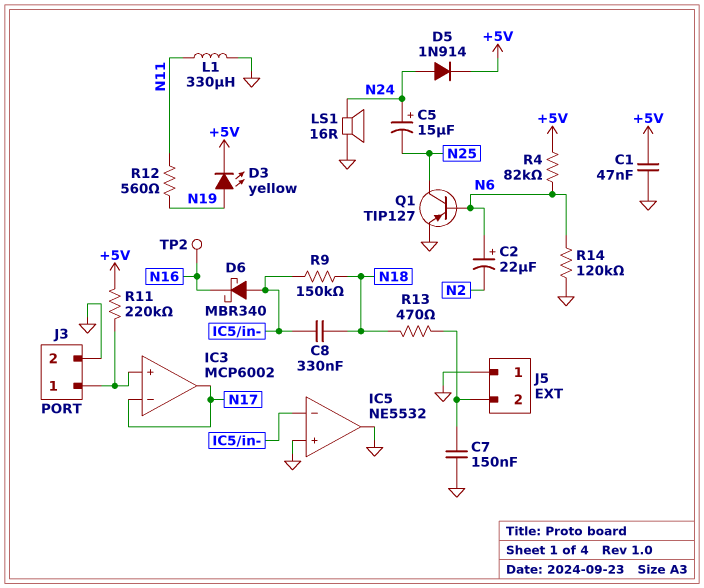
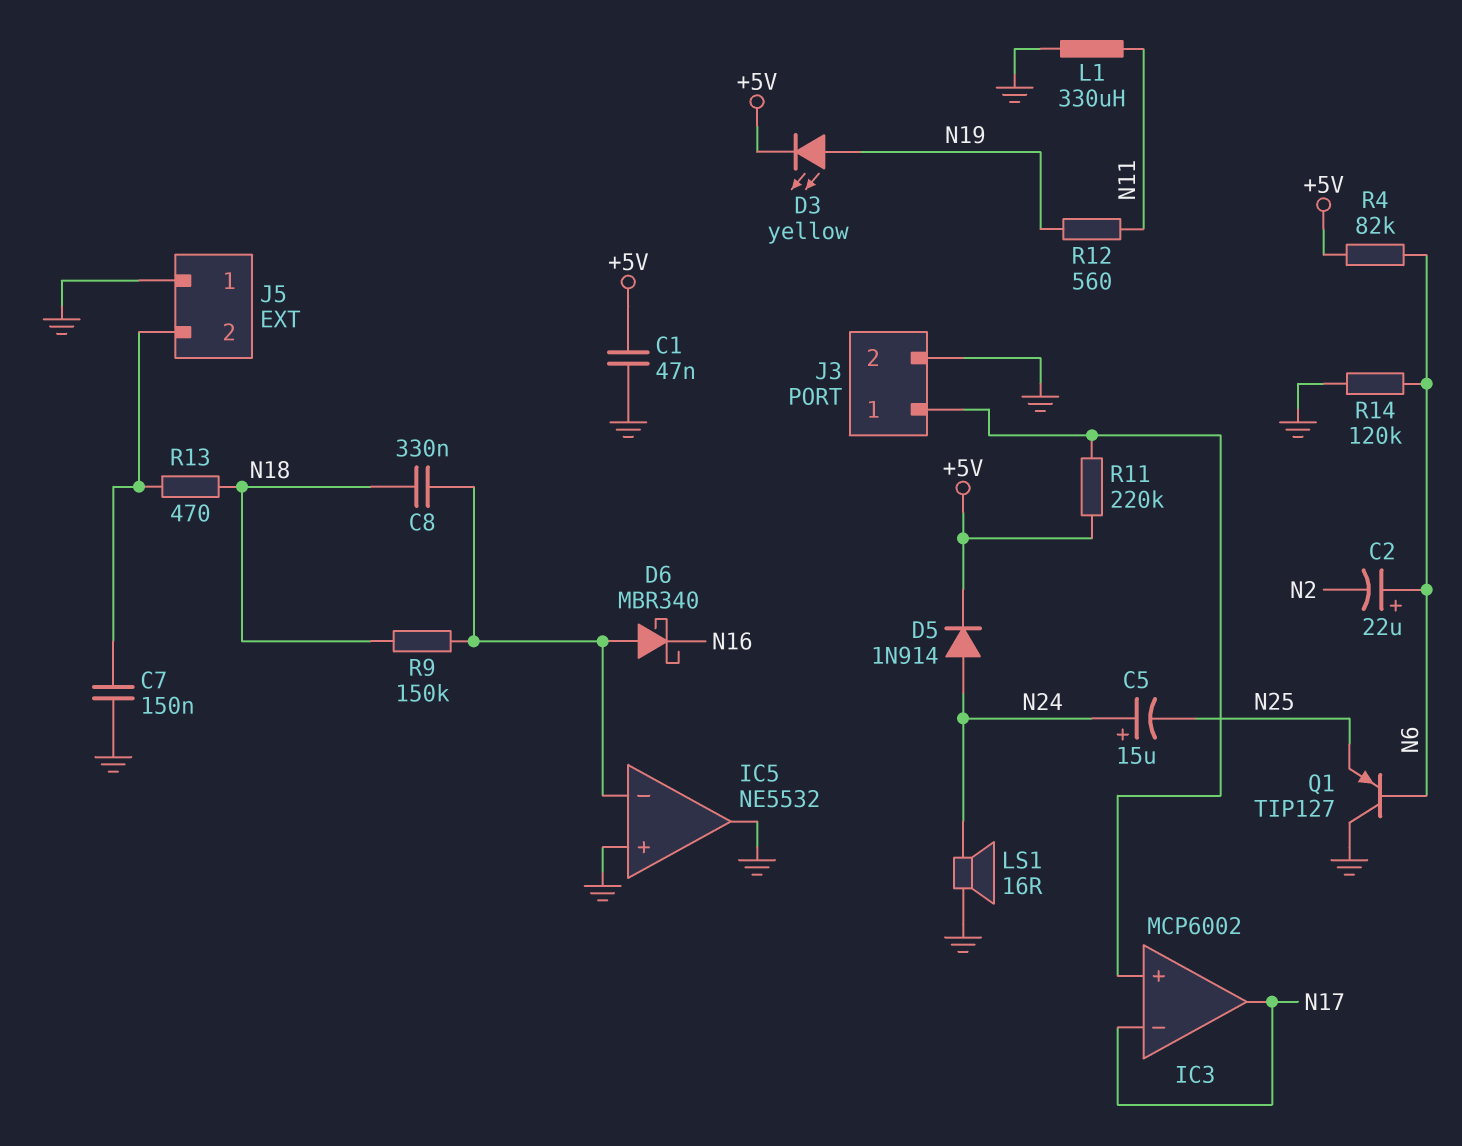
Q1: PNP TIP127 (B N6, C N25, E GND) -> PNP TIP127 (B N6, C GND, E N25)
TP2: test point (N16) -> none

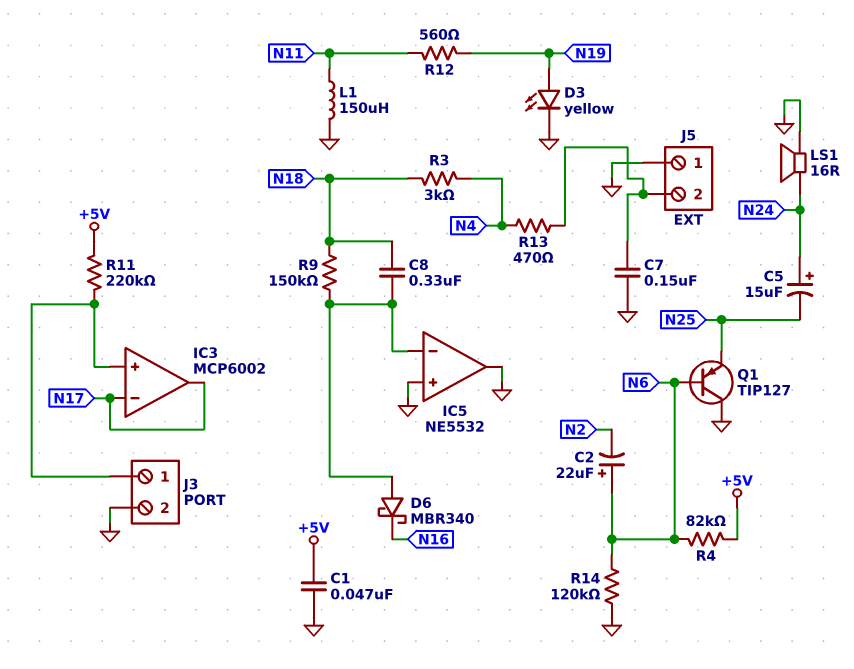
D3: LED yellow (A N19, K +5V) -> LED yellow (A N19, K GND)
D5: diode 1N914 (A N24, K +5V) -> none
L1: 330uH (GND, N11) -> 150uH (GND, N11)
R3: none -> 3k (N4, N18)
R13: 470 (J5/2, N18) -> 470 (J5/2, N4)

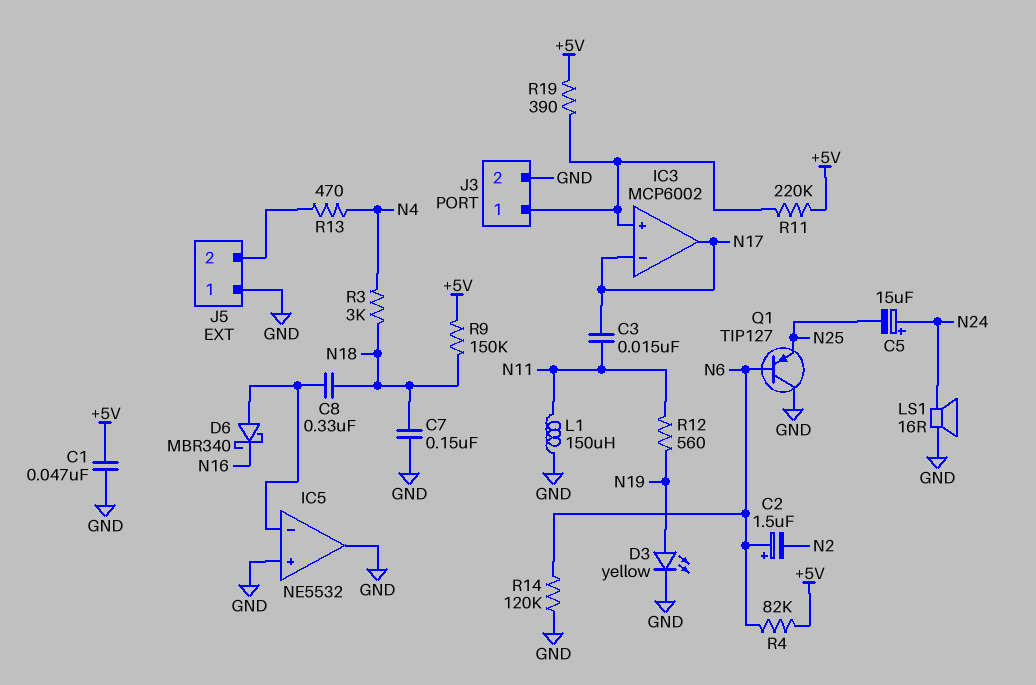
C2: 22uF (plus N6, minus N2) -> 1.5uF (plus N6, minus N2)
C3: none -> 15nF (N11, N17)
C7: 150nF (GND, J5/2) -> 150nF (GND, N18)
R9: 150k (IC5/in-, N18) -> 150k (+5V, N18)
R19: none -> 390 (+5V, IC3/in+)

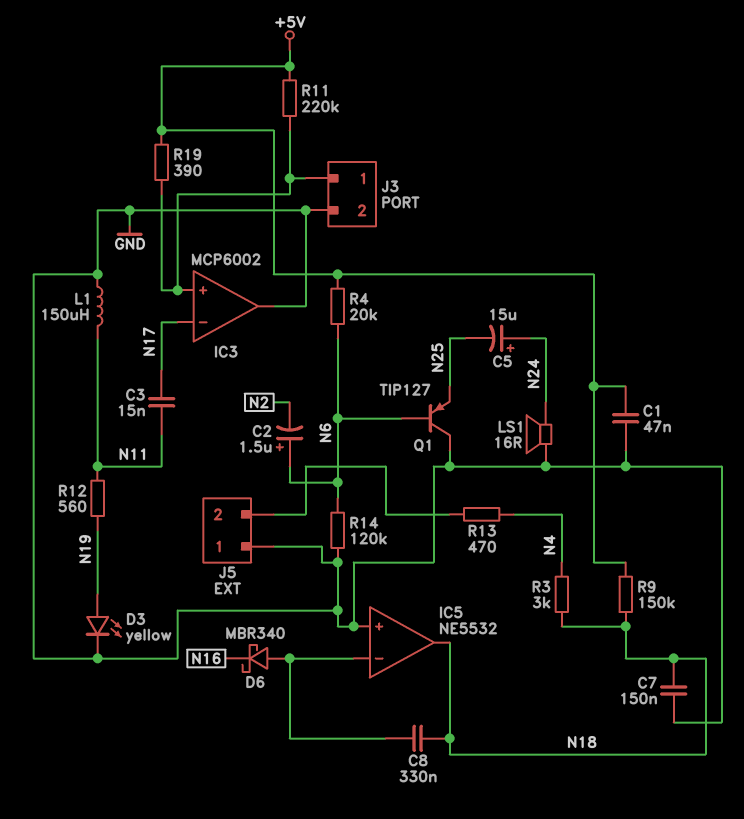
IC3 pin out: N17 -> GND
IC5 pin out: GND -> N18
R4: 82k (+5V, N6) -> 20k (+5V, N6)

